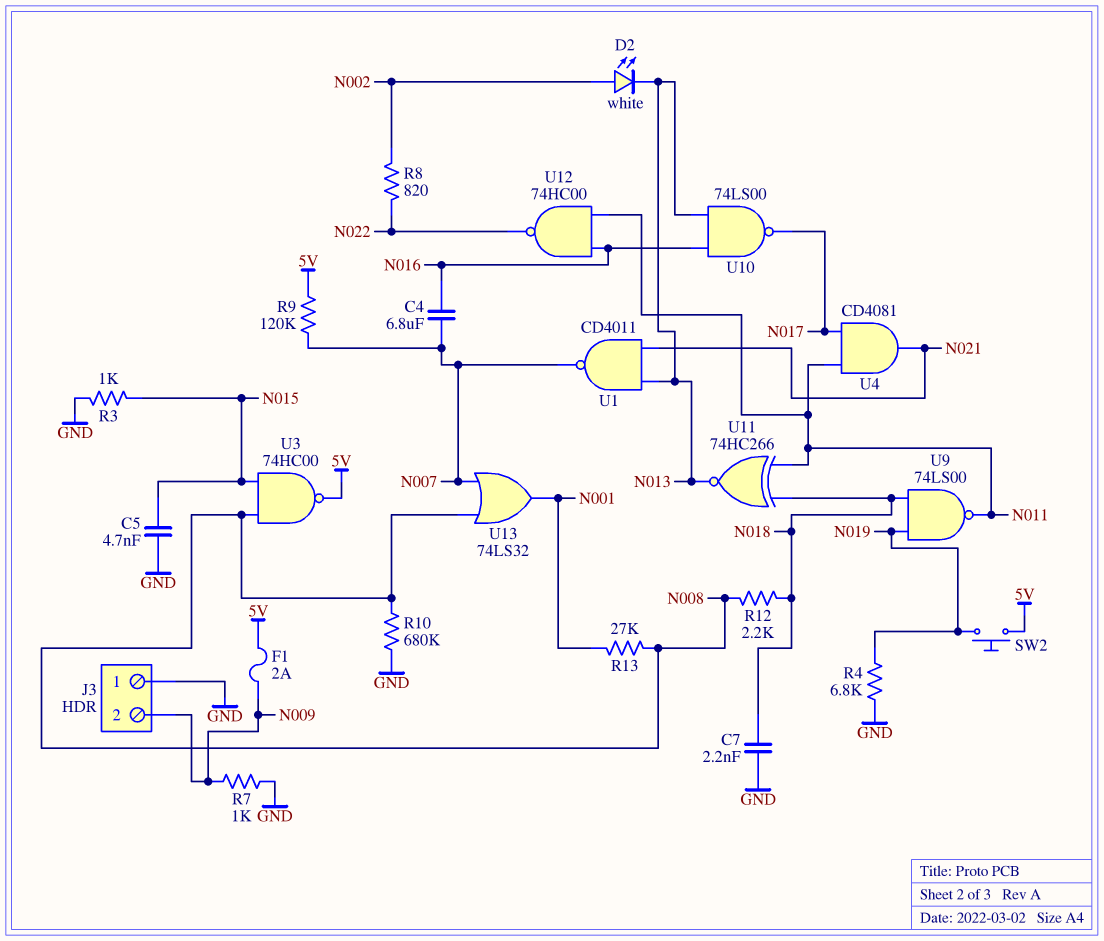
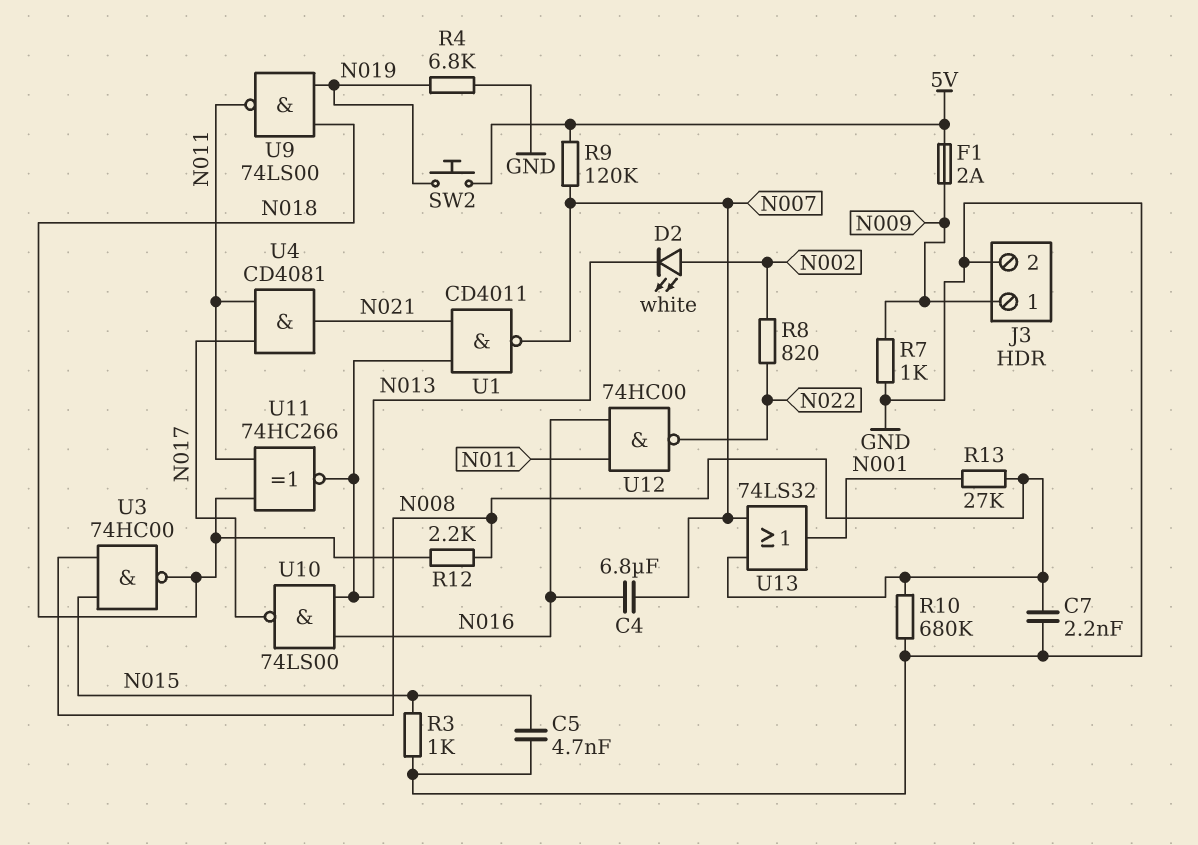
C7: 2.2nF (GND, N018) -> 2.2nF (GND, N008)
J3 pin 1: GND -> N009
J3 pin 2: N009 -> GND
U3: NAND 74HC00 (in N008, in N015, out 5V) -> NAND 74HC00 (in N008, in N015, out N018)

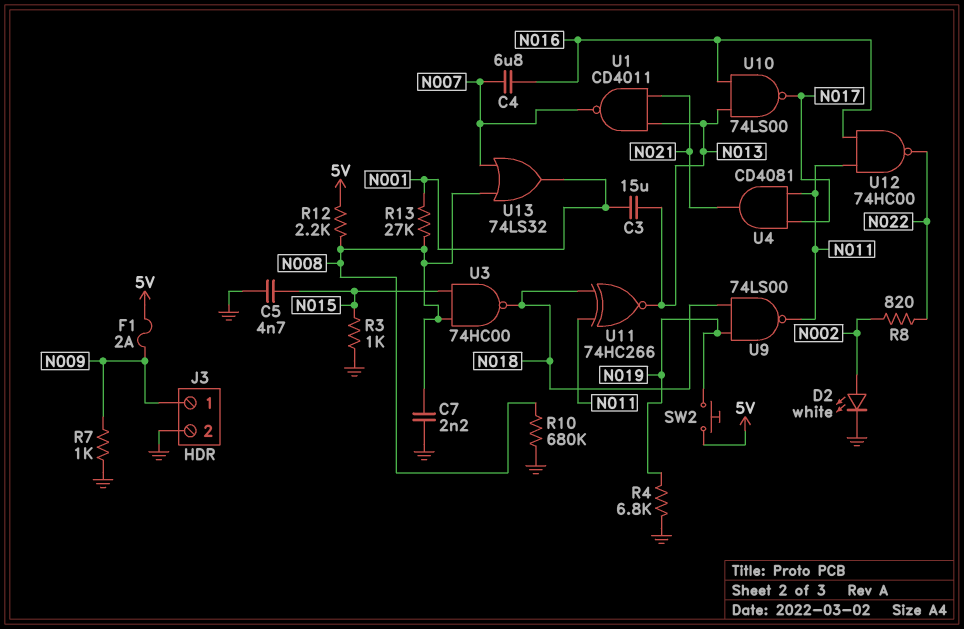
C3: none -> 15uF (N001, N013)
D2: LED white (A N002, K N013) -> LED white (A N002, K GND)
R9: 120k (5V, N007) -> none
R12: 2.2k (N008, N018) -> 2.2k (5V, N008)

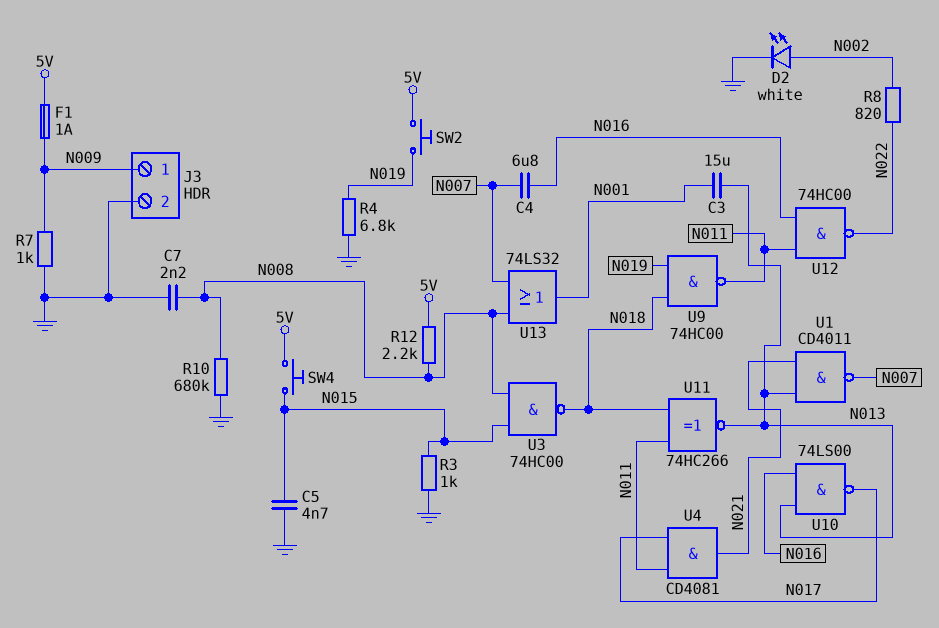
F1: 2A (5V, N009) -> 1A (5V, N009)
R13: 27k (N001, N008) -> none
SW4: none -> button (5V, N015)
U9: NAND 74LS00 (in N018, in N019, out N011) -> NAND 74HC00 (in N018, in N019, out N011)

